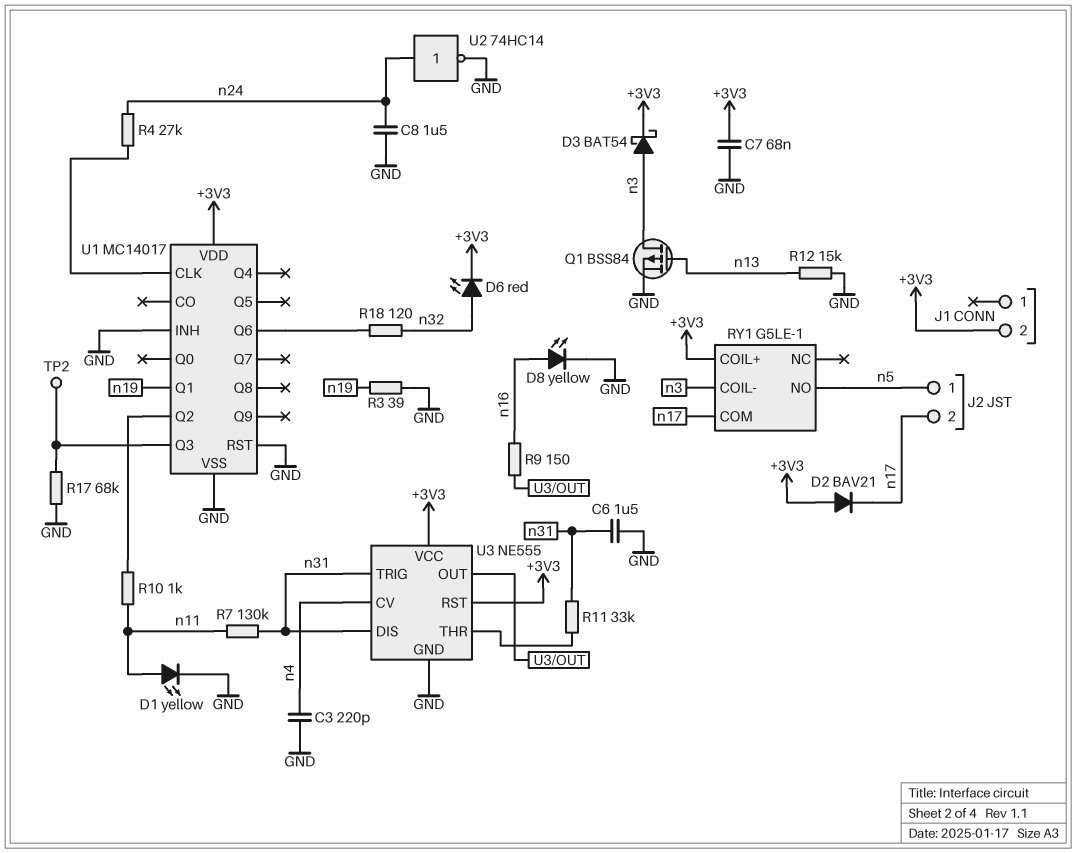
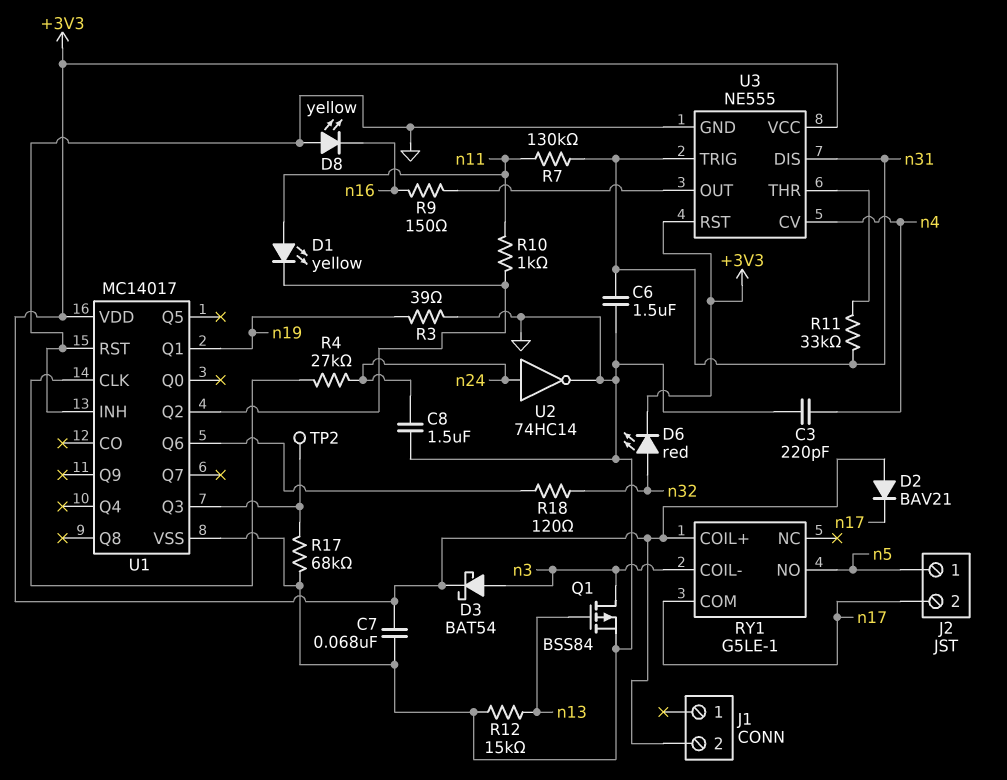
D1: LED yellow (A n11, K GND) -> LED yellow (A n11, K U1/Q2)
D8: LED yellow (A n16, K GND) -> LED yellow (A GND, K n16)

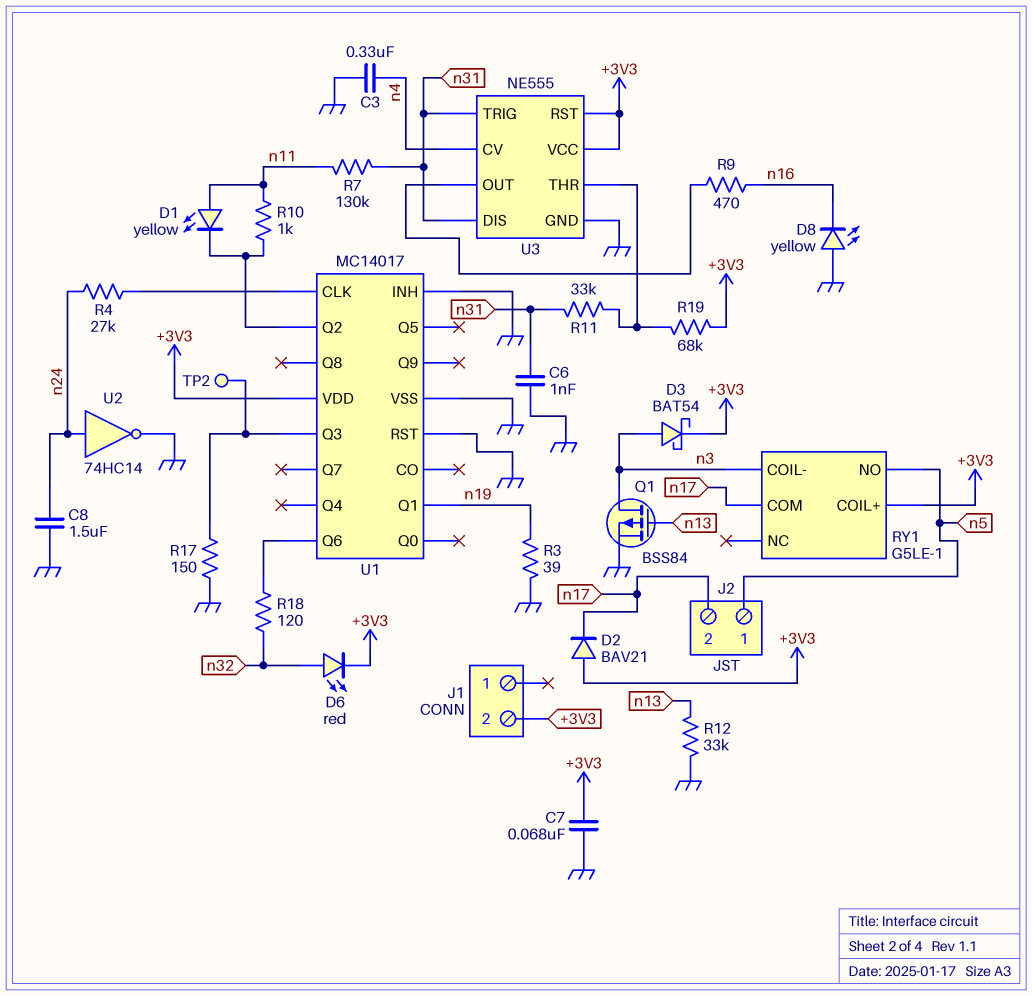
C3: 220pF (GND, n4) -> 330nF (GND, n4)
C6: 1.5uF (GND, n31) -> 1nF (GND, n31)
R9: 150 (U3/OUT, n16) -> 470 (U3/OUT, n16)
R12: 15k (GND, n13) -> 33k (GND, n13)
R17: 68k (GND, U1/Q3) -> 150 (GND, U1/Q3)
R19: none -> 68k (+3V3, U3/THR)

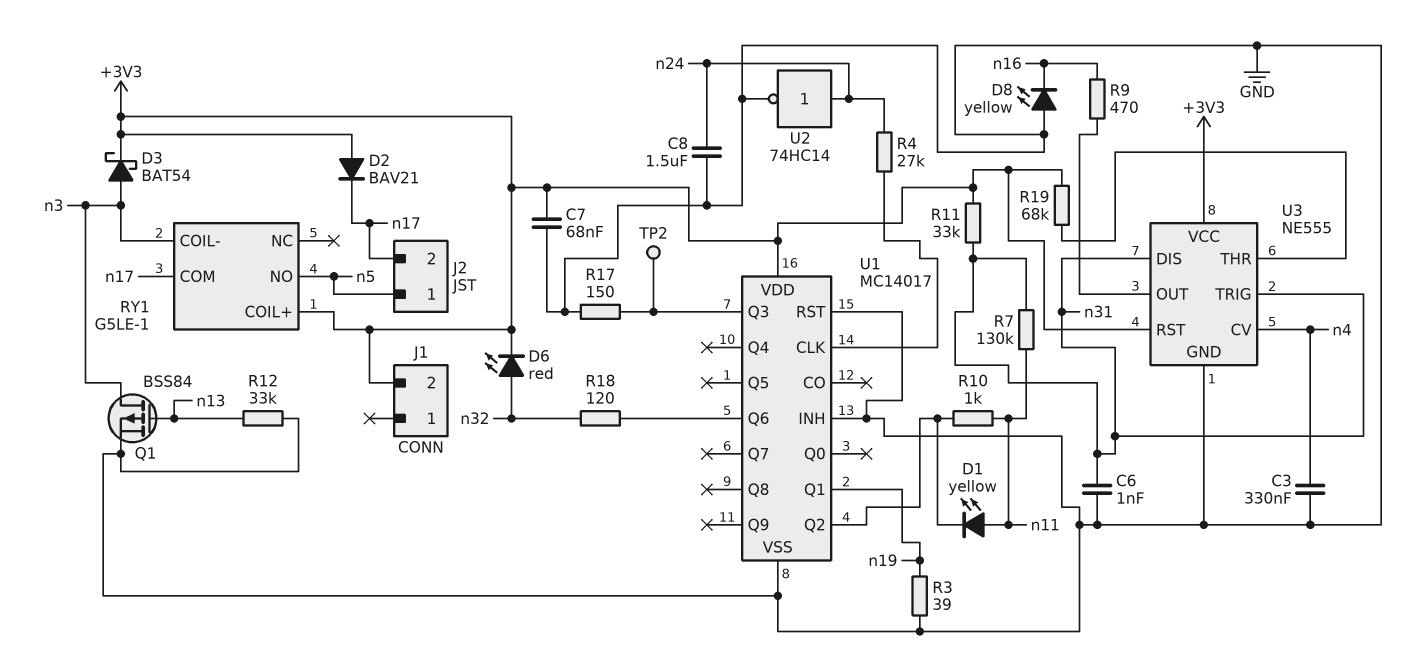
R11: 33k (U3/THR, n31) -> 33k (+3V3, n31)

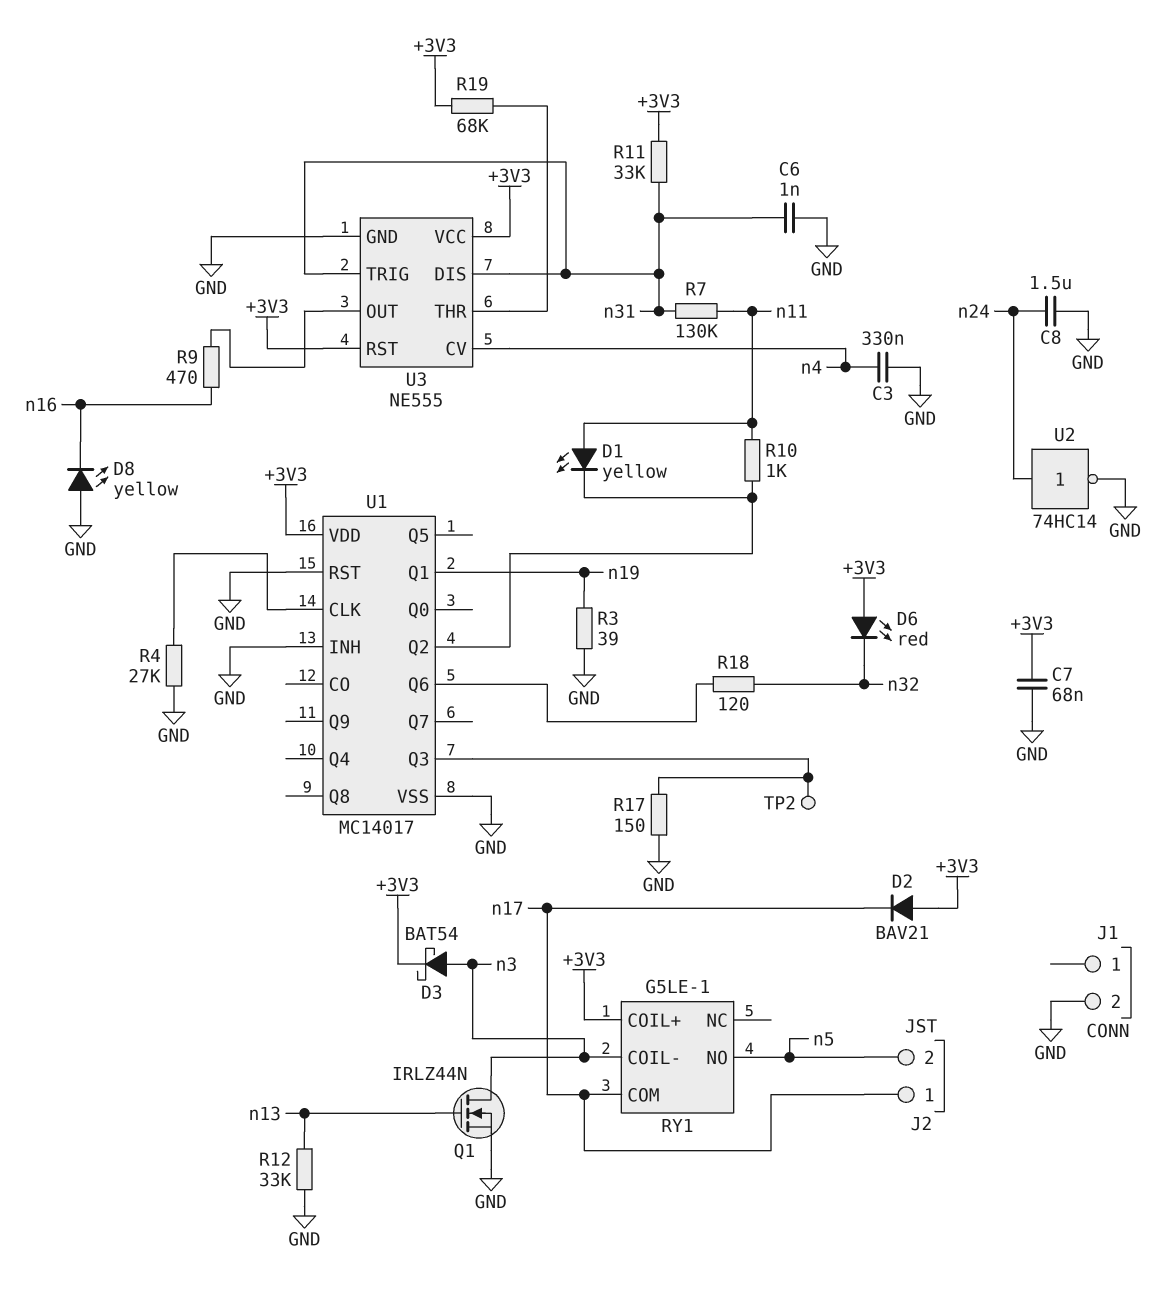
D6: LED red (A n32, K +3V3) -> LED red (A +3V3, K n32)
J1 pin 2: +3V3 -> GND
J2 pin 1: n5 -> n17
J2 pin 2: n17 -> n5
Q1: PMOS BSS84 (G n13, D n3, S GND) -> NMOS IRLZ44N (G n13, D n3, S GND)
R4: 27k (U1/CLK, n24) -> 27k (GND, U1/CLK)

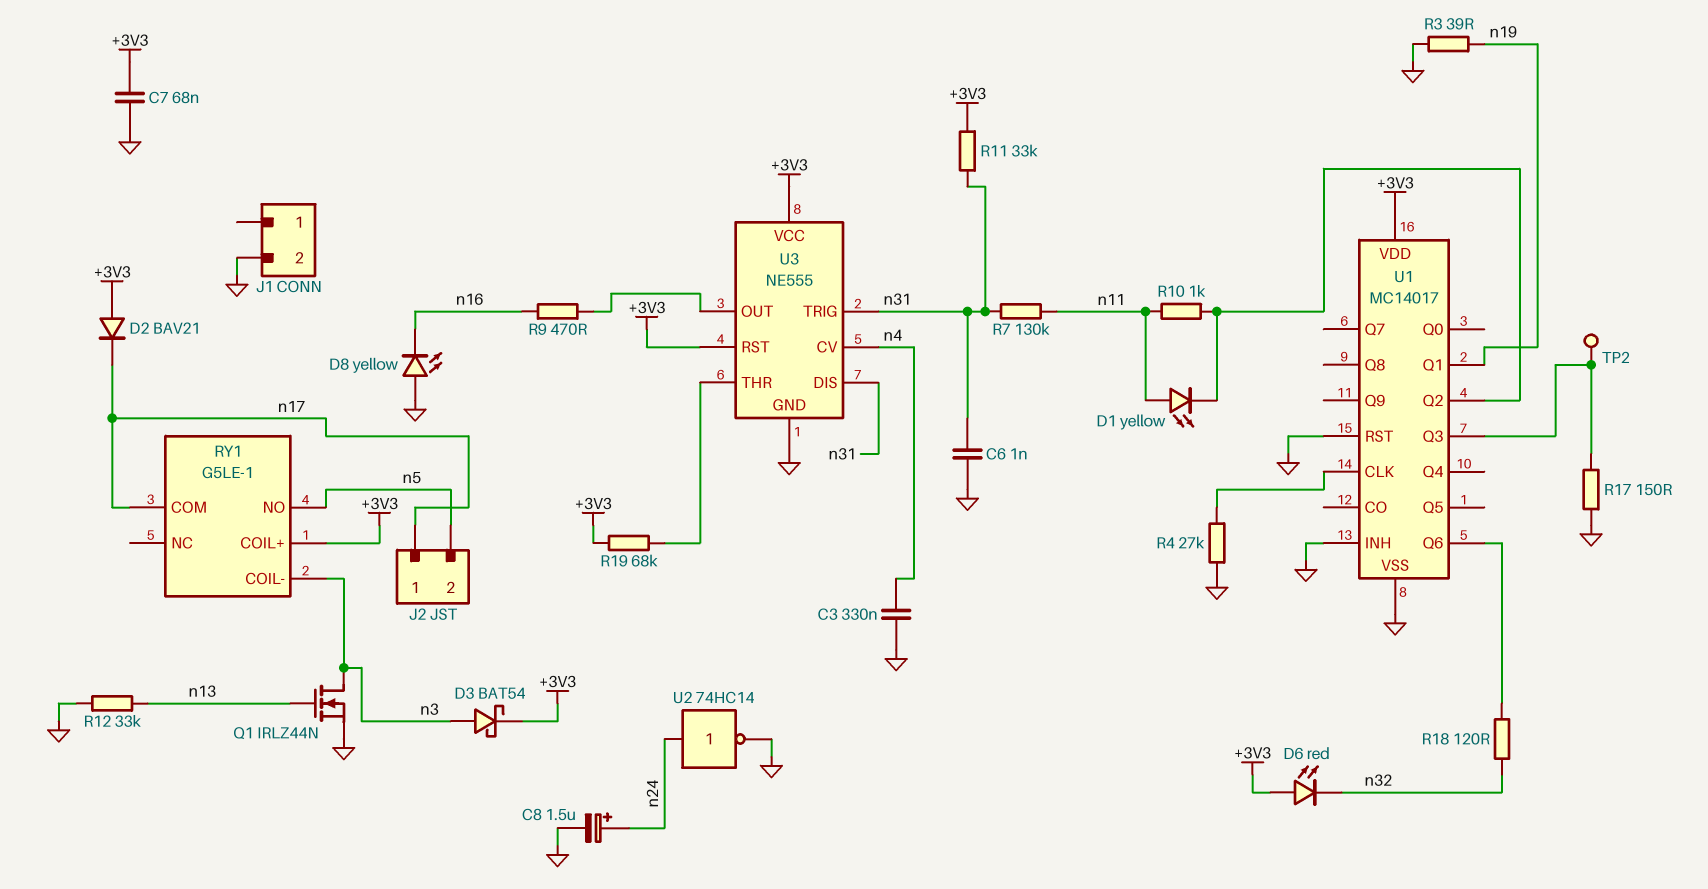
C8: 1.5uF (GND, n24) -> 1.5uF (plus n24, minus GND)

